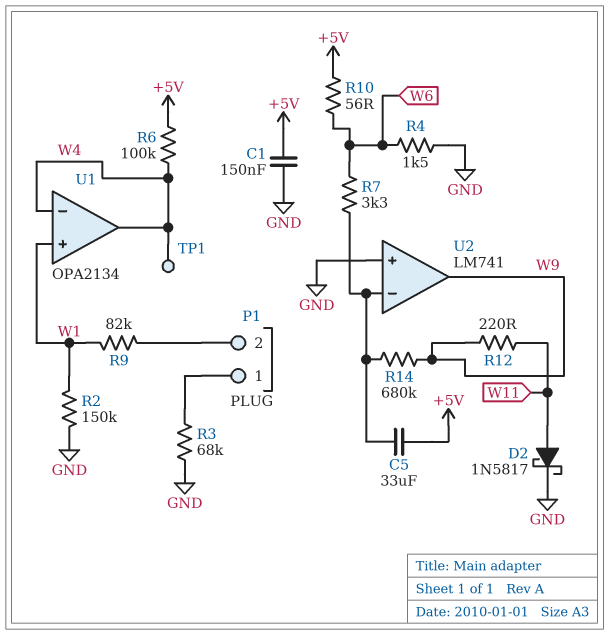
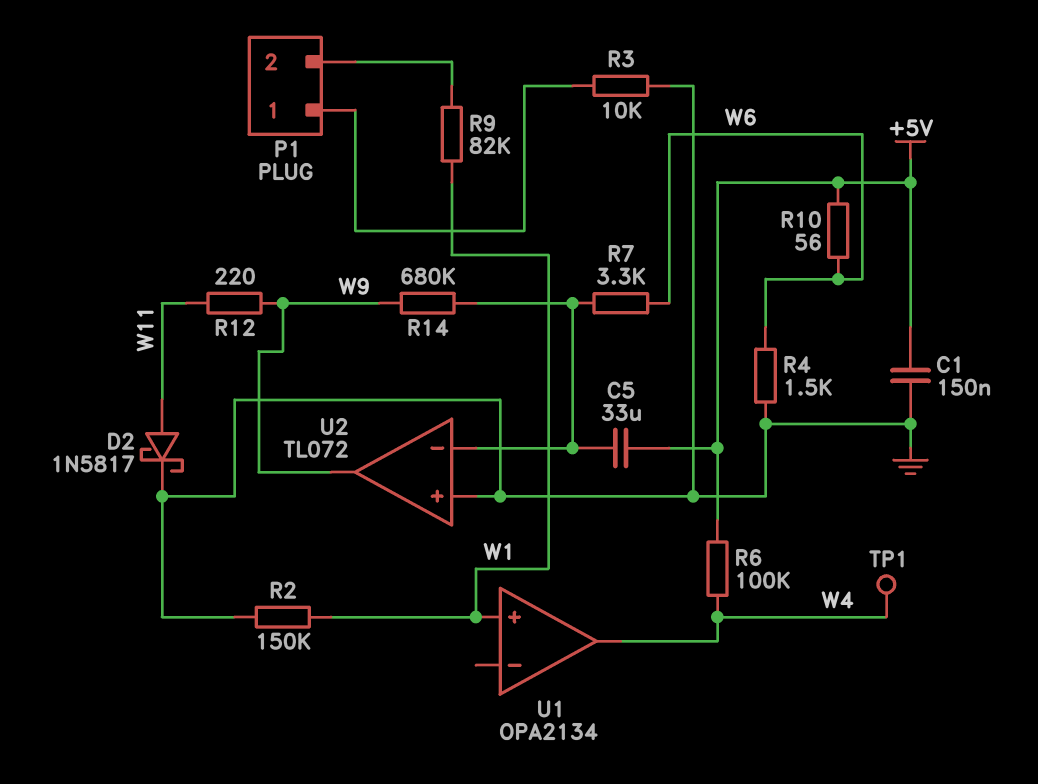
R3: 68k (GND, P1/1) -> 10k (GND, P1/1)
U1 pin in-: W4 -> none
U2: LM741 -> TL072

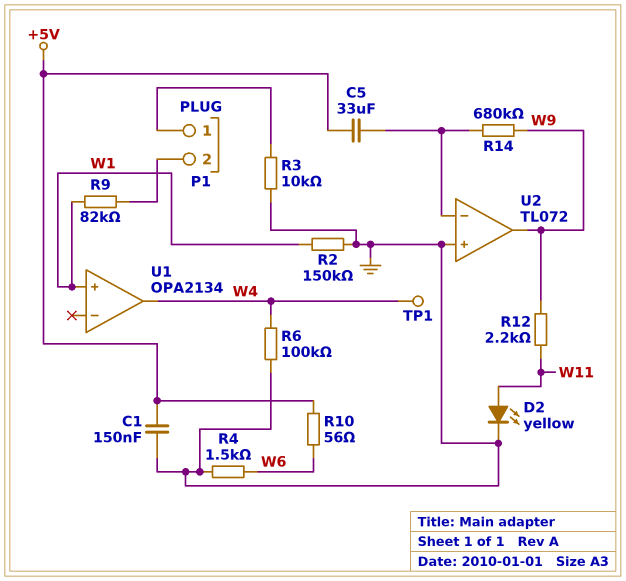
D2: schottky 1N5817 (A W11, K GND) -> LED yellow (A W11, K GND)
R6: 100k (+5V, W4) -> 100k (GND, W4)
R7: 3.3k (U2/in-, W6) -> none
R12: 220 (W9, W11) -> 2.2k (W9, W11)

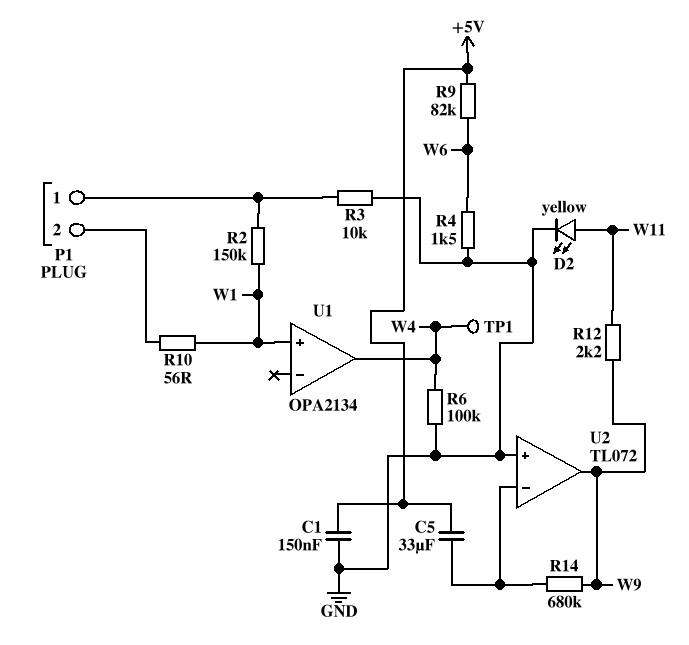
R2: 150k (GND, W1) -> 150k (P1/1, W1)
R9: 82k (P1/2, W1) -> 82k (+5V, W6)
R10: 56 (+5V, W6) -> 56 (P1/2, W1)

